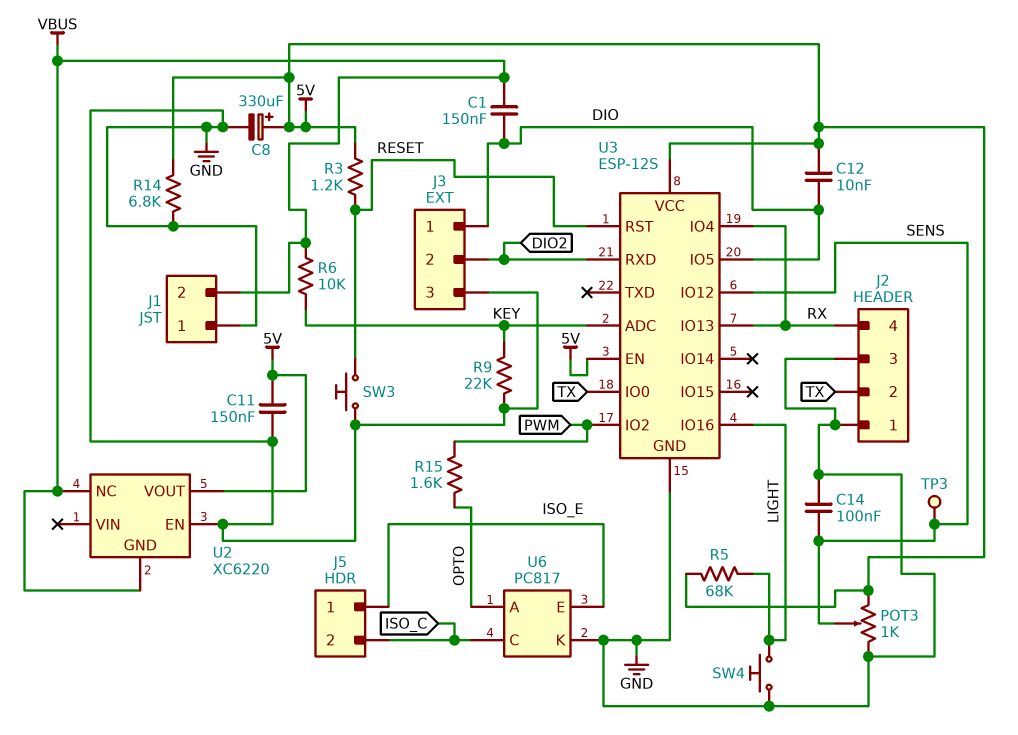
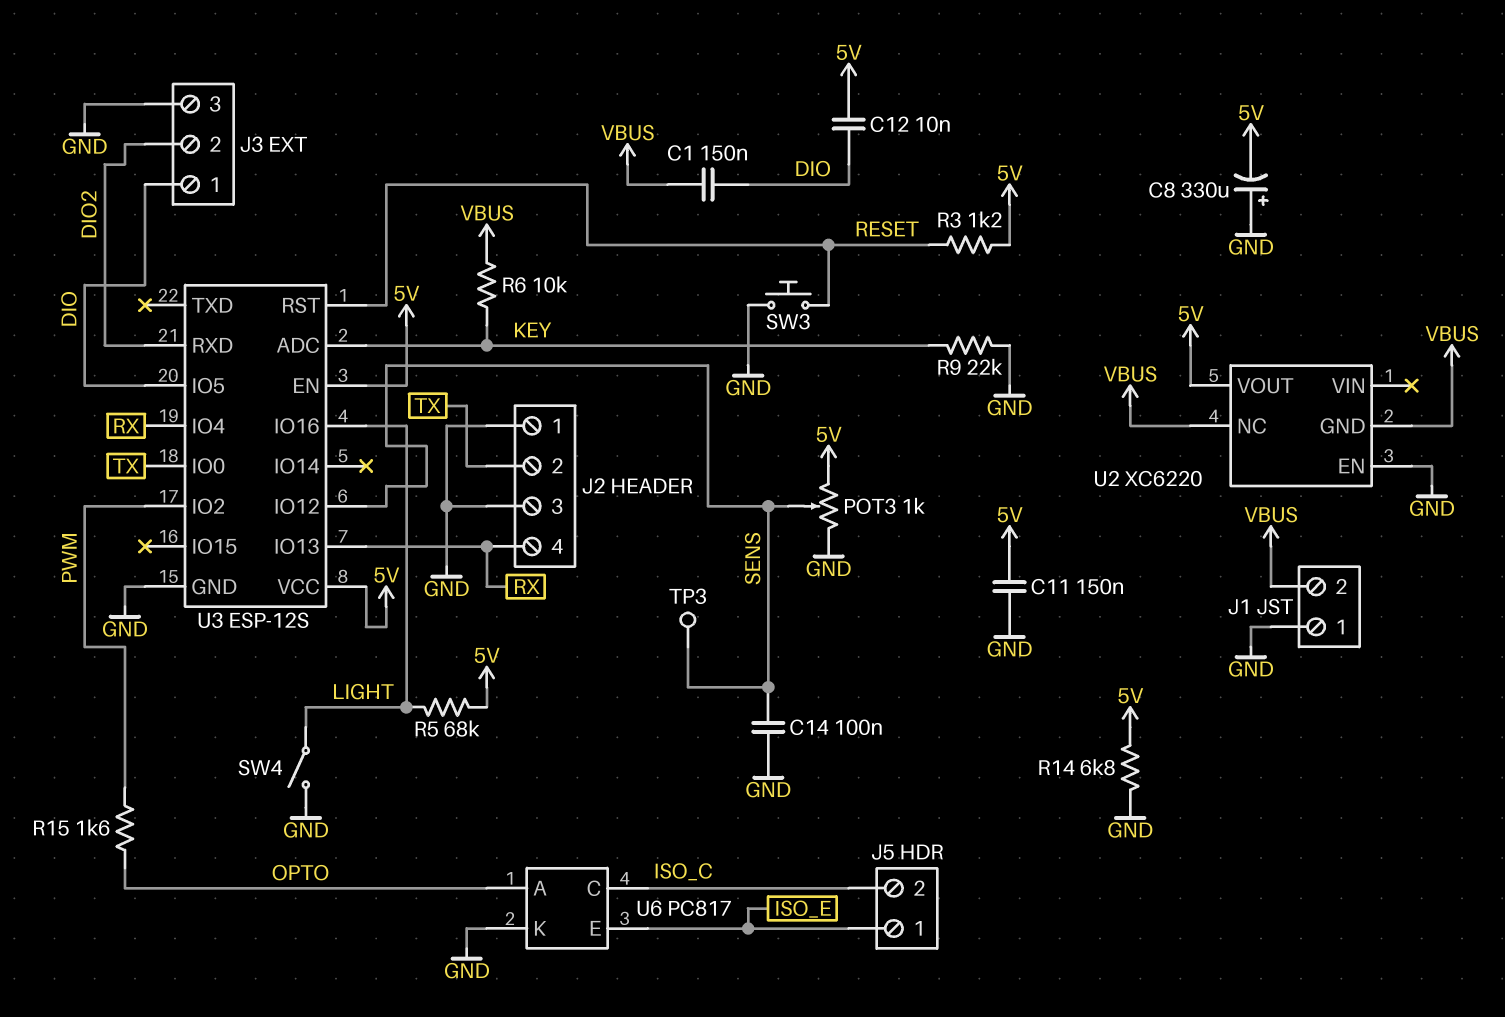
C8: 330uF (plus 5V, minus GND) -> 330uF (plus GND, minus 5V)
SW4: button (GND, LIGHT) -> switch (GND, LIGHT)

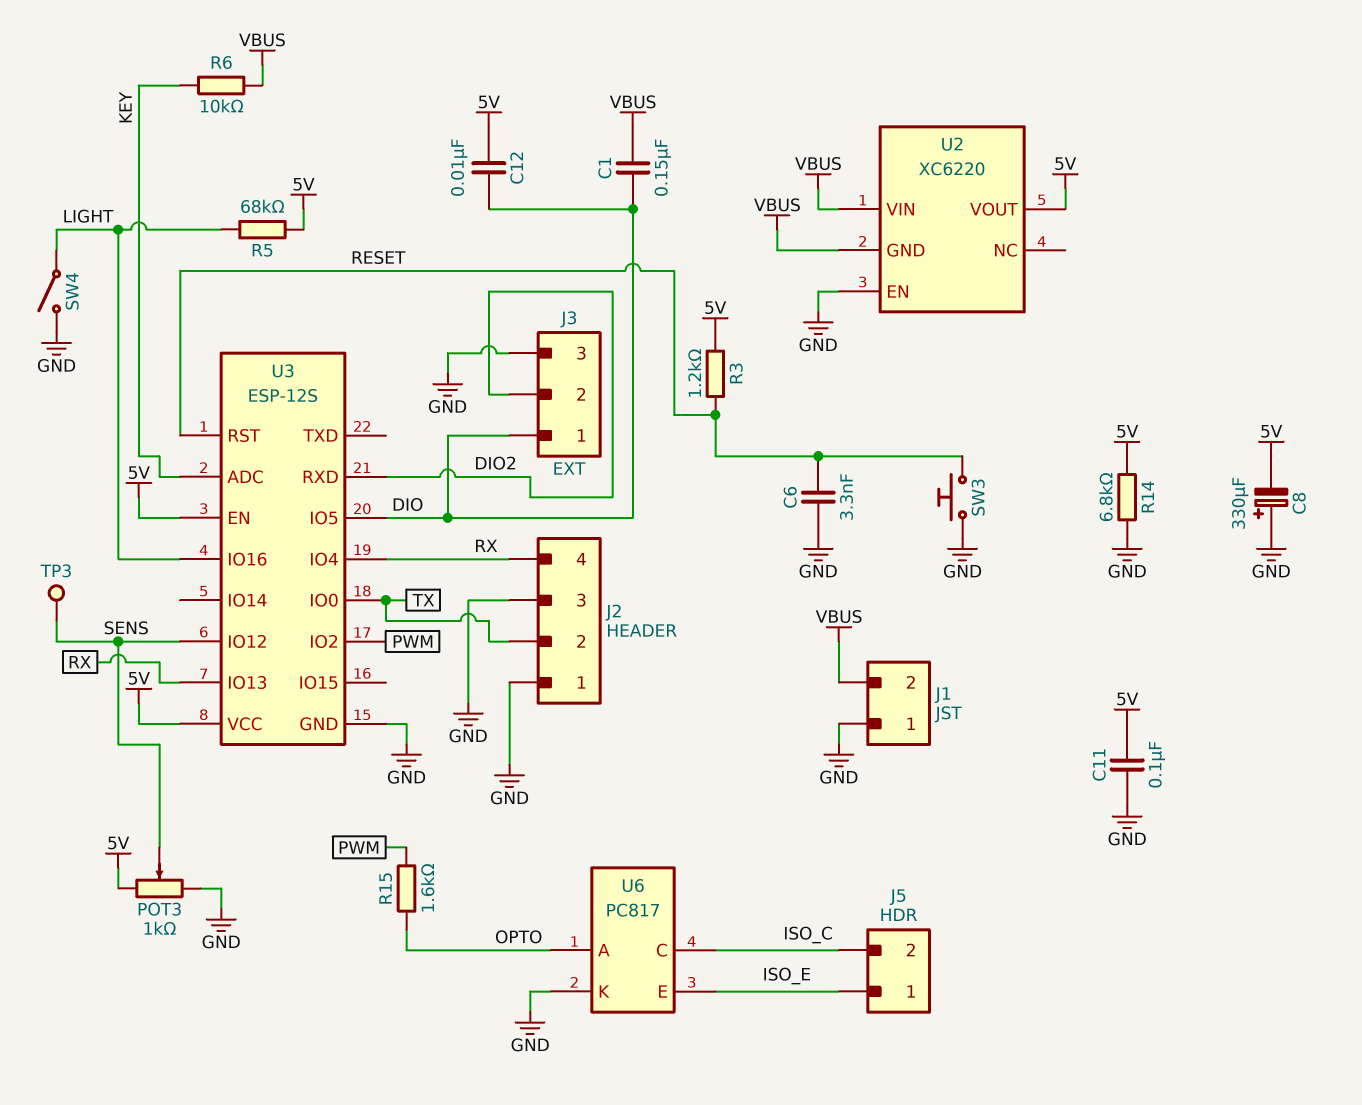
C6: none -> 3.3nF (GND, RESET)
C11: 150nF (5V, GND) -> 100nF (5V, GND)
C14: 100nF (GND, SENS) -> none
R9: 22k (GND, KEY) -> none
U2 pin NC: VBUS -> none
U2 pin VIN: none -> VBUS

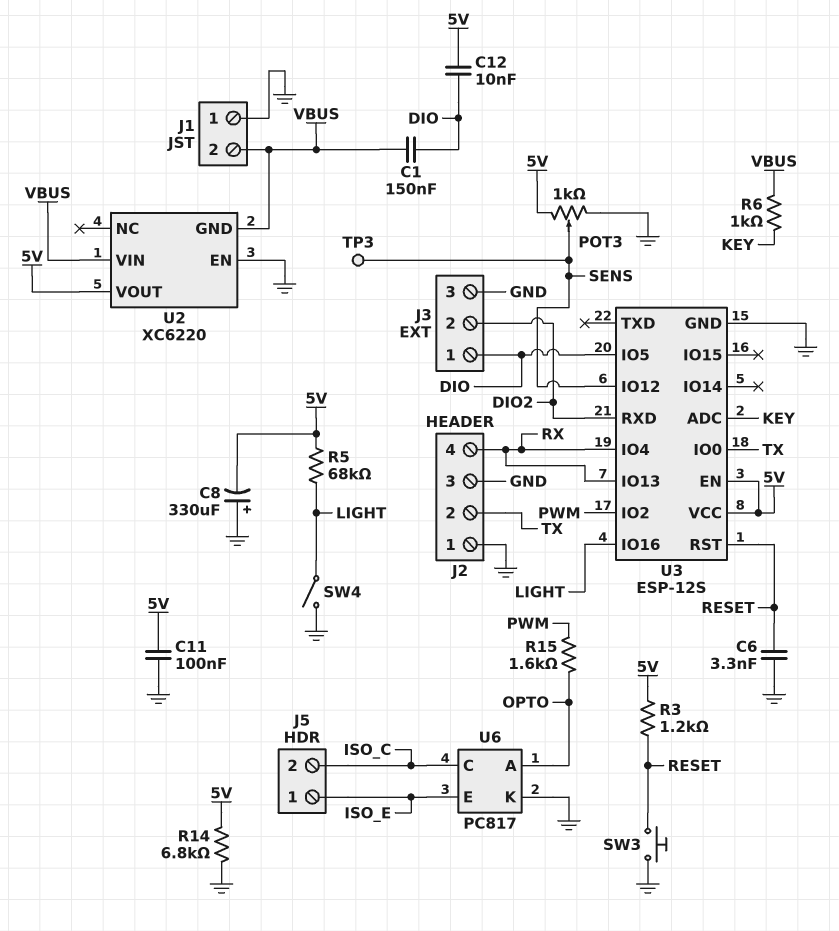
R6: 10k (KEY, VBUS) -> 1k (KEY, VBUS)

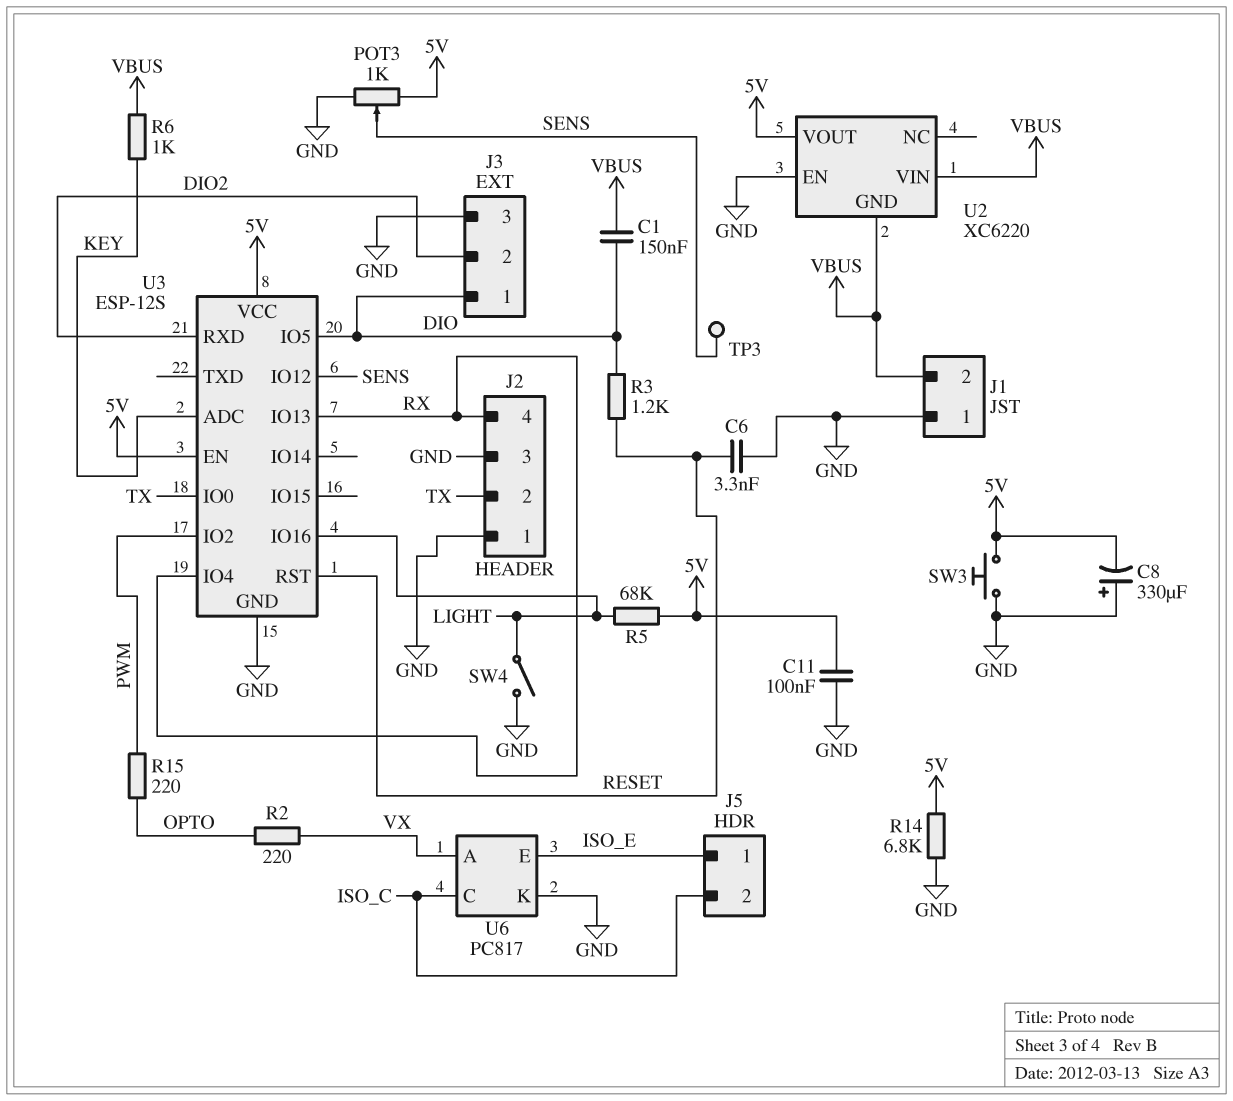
C12: 10nF (5V, DIO) -> none
R2: none -> 220 (OPTO, VX)
R3: 1.2k (5V, RESET) -> 1.2k (DIO, RESET)
R15: 1.6k (OPTO, PWM) -> 220 (OPTO, PWM)
SW3: button (GND, RESET) -> button (5V, GND)
U6 pin A: OPTO -> VX

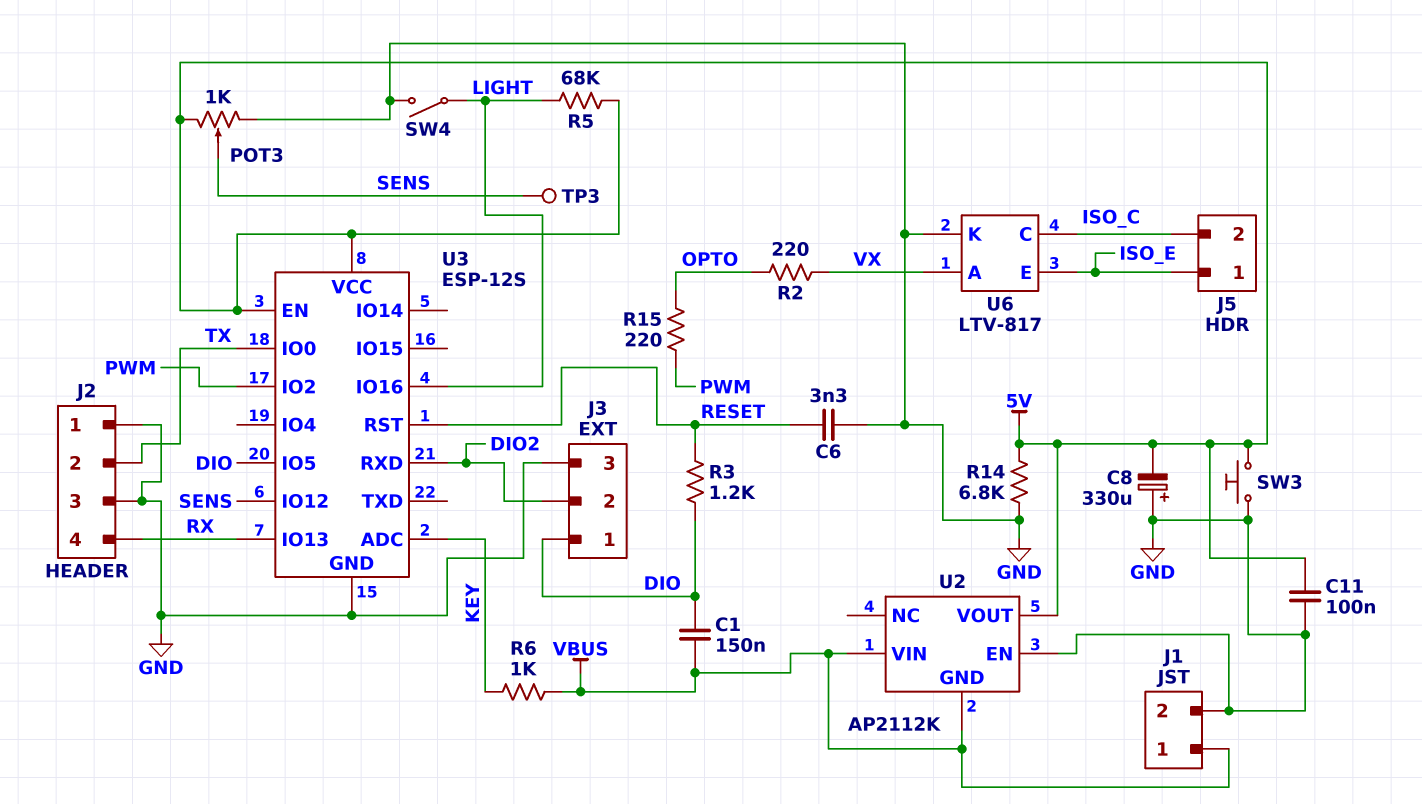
J1 pin 1: GND -> VBUS
J1 pin 2: VBUS -> GND
U2: XC6220 -> AP2112K
U3 pin IO4: RX -> none
U6: PC817 -> LTV-817

